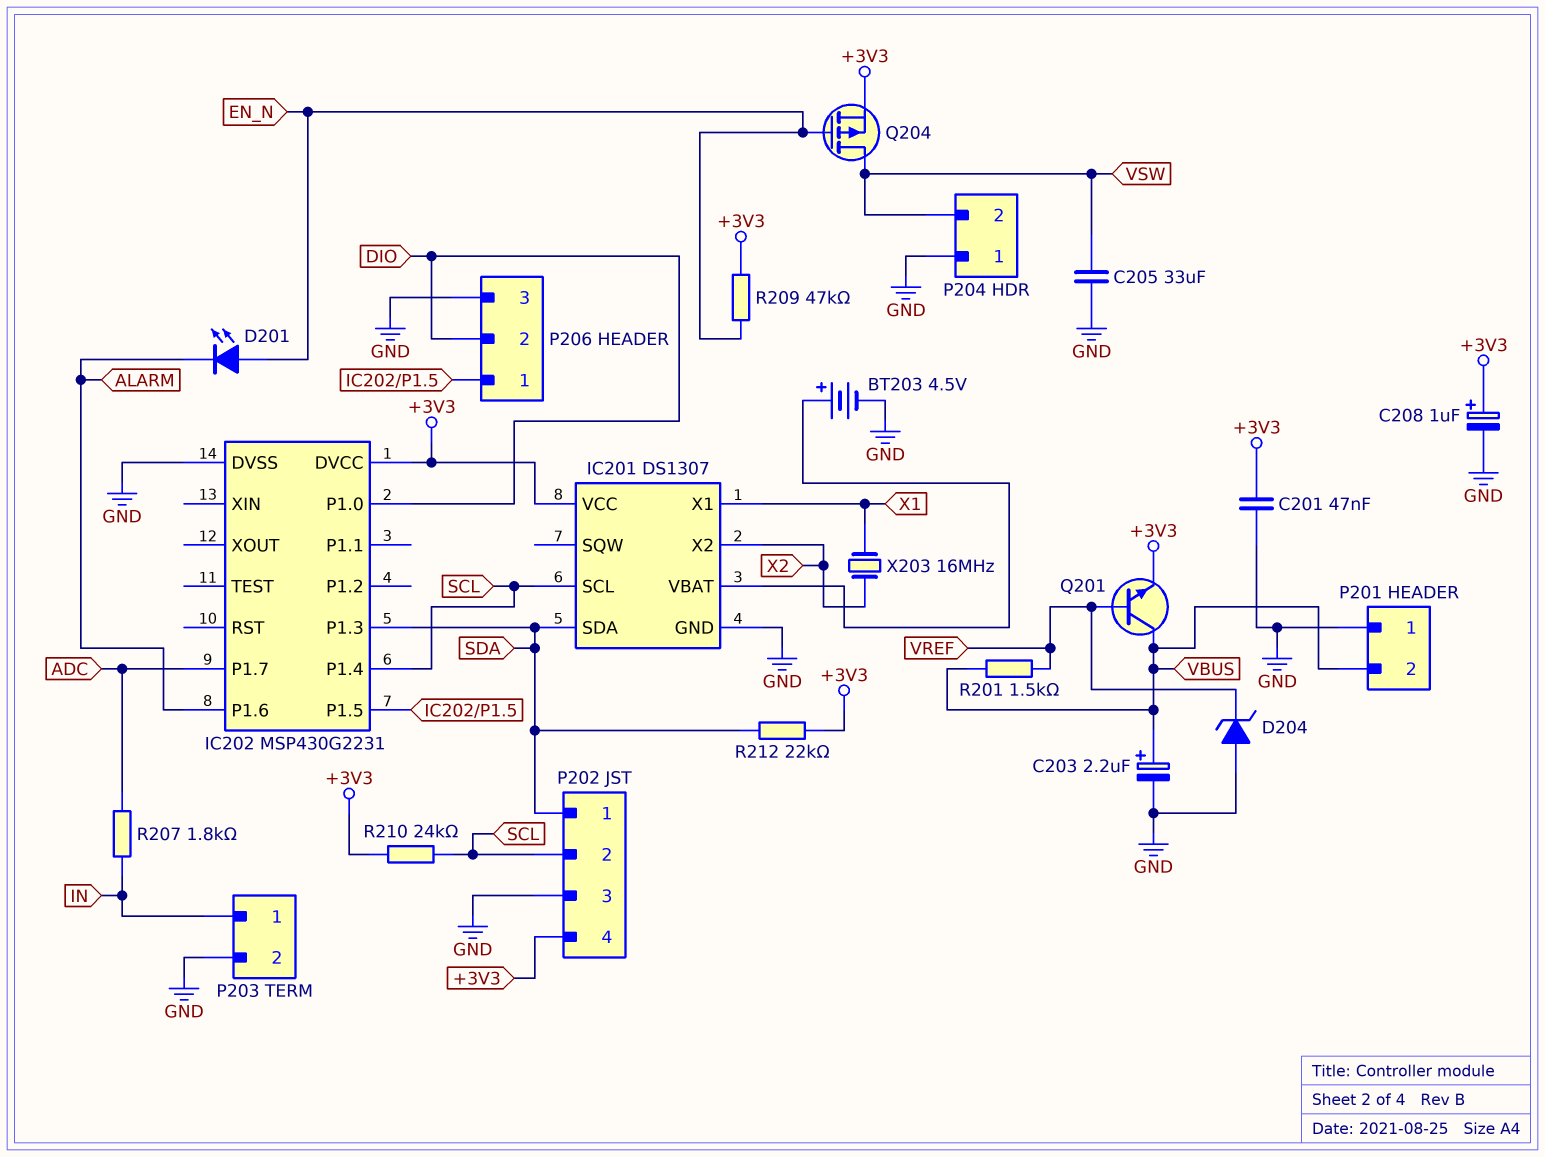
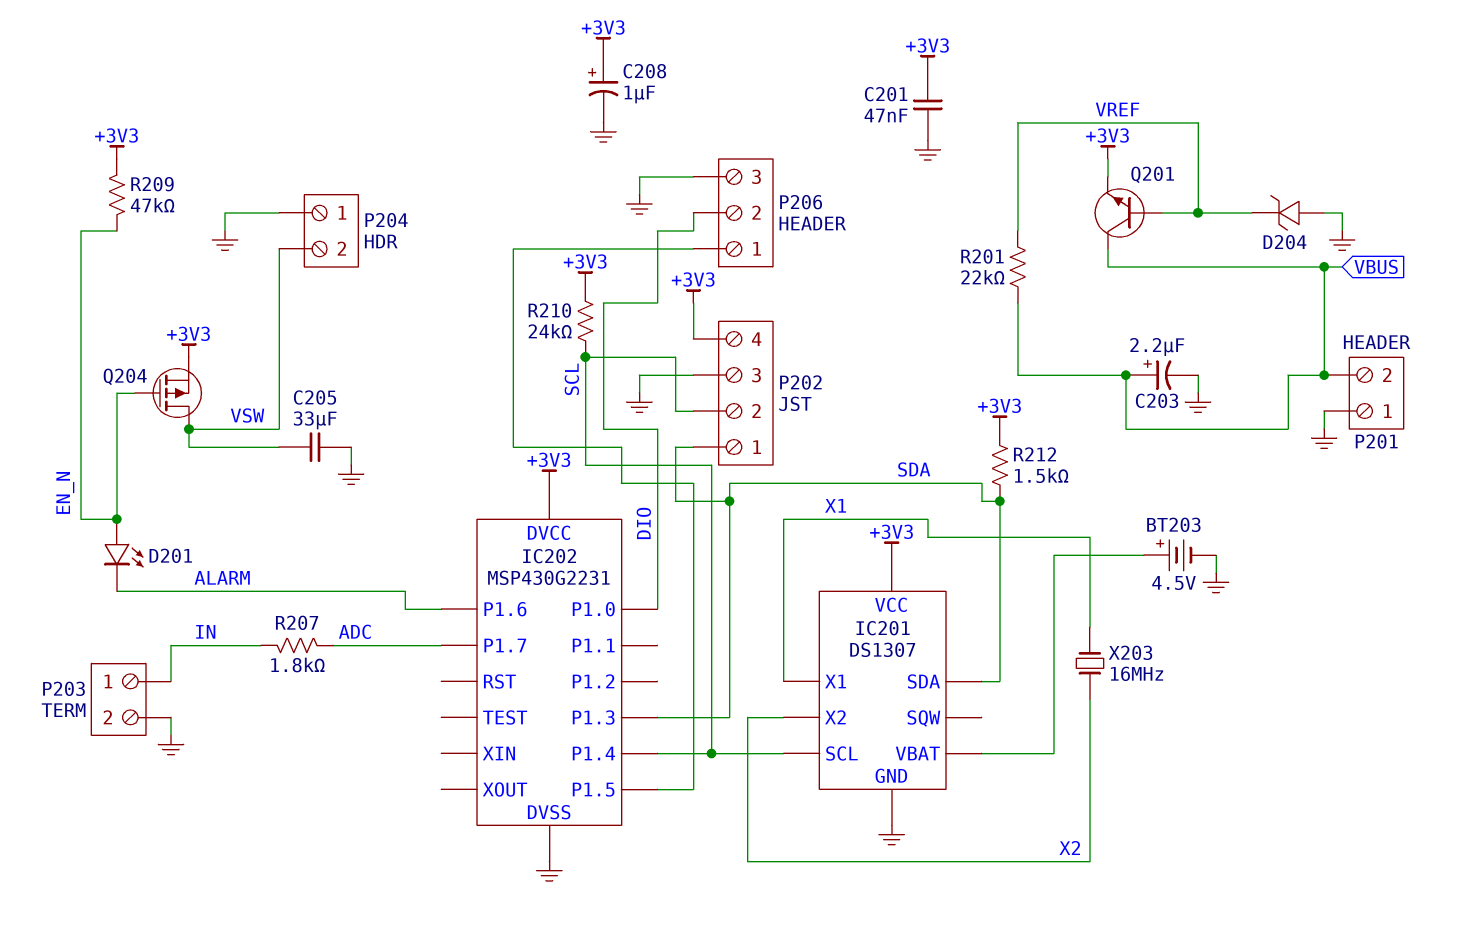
R201: 1.5k (VBUS, VREF) -> 22k (VBUS, VREF)
R212: 22k (+3V3, SDA) -> 1.5k (+3V3, SDA)

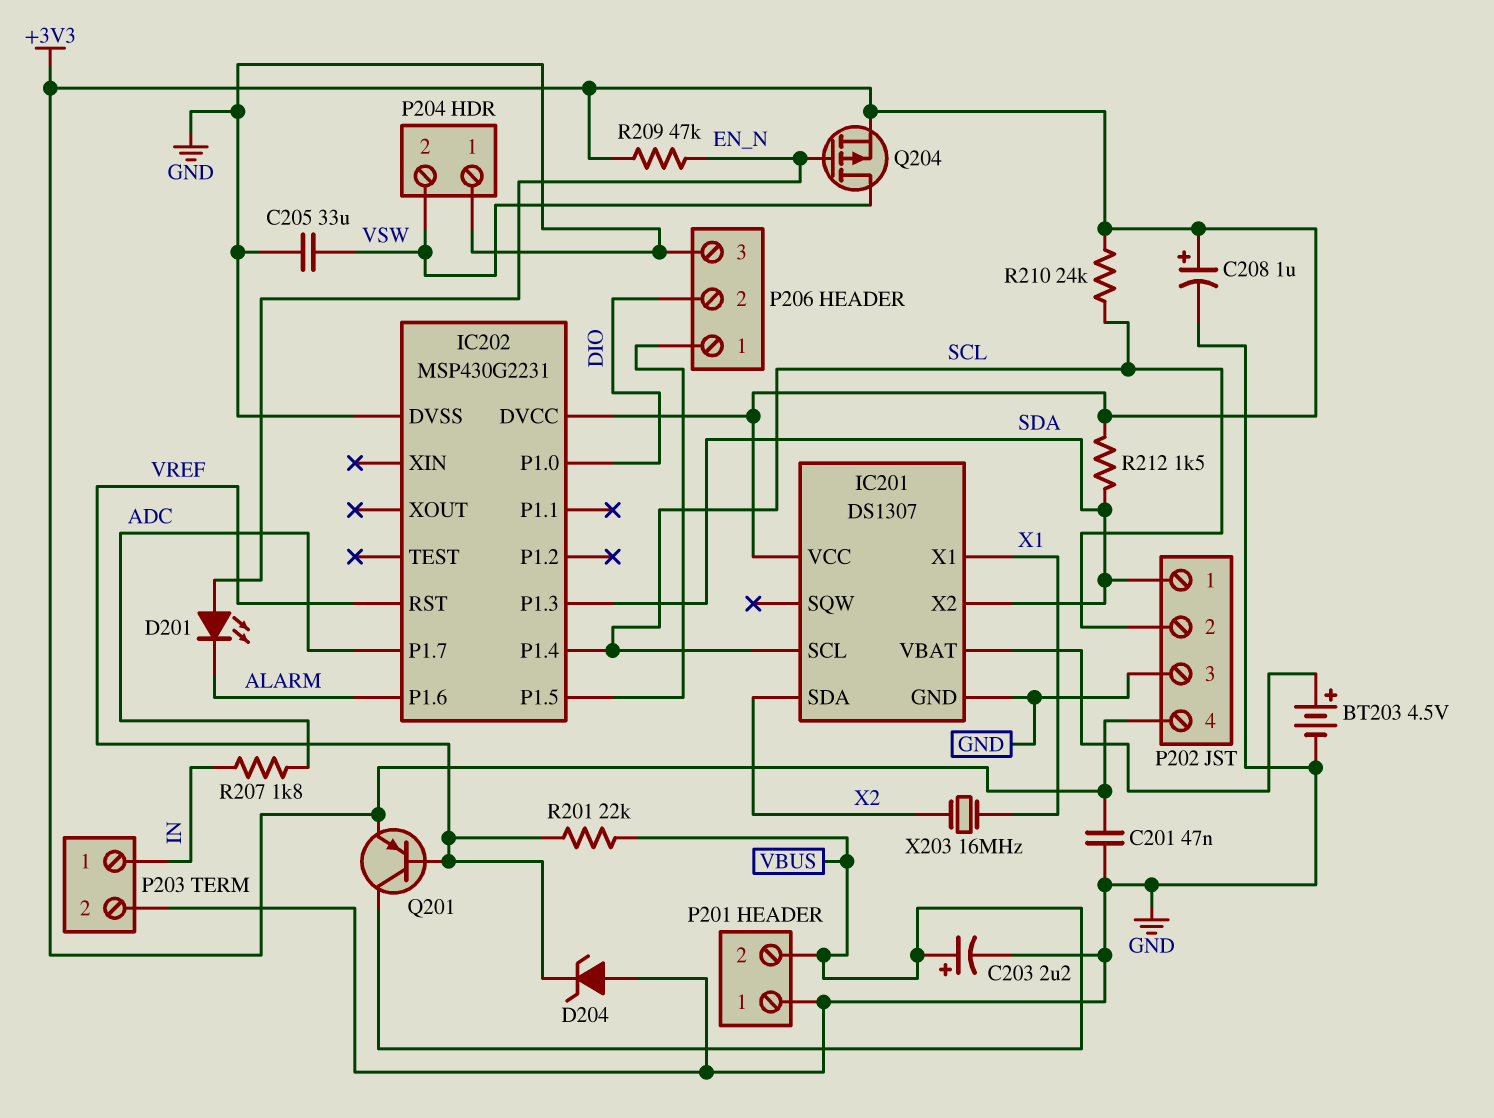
IC201 pin SDA: SDA -> X2
IC201 pin X2: X2 -> SDA
IC202 pin RST: none -> VREF
Q201: NPN (B VREF, C VBUS, E +3V3) -> PNP (B VREF, C VBUS, E +3V3)

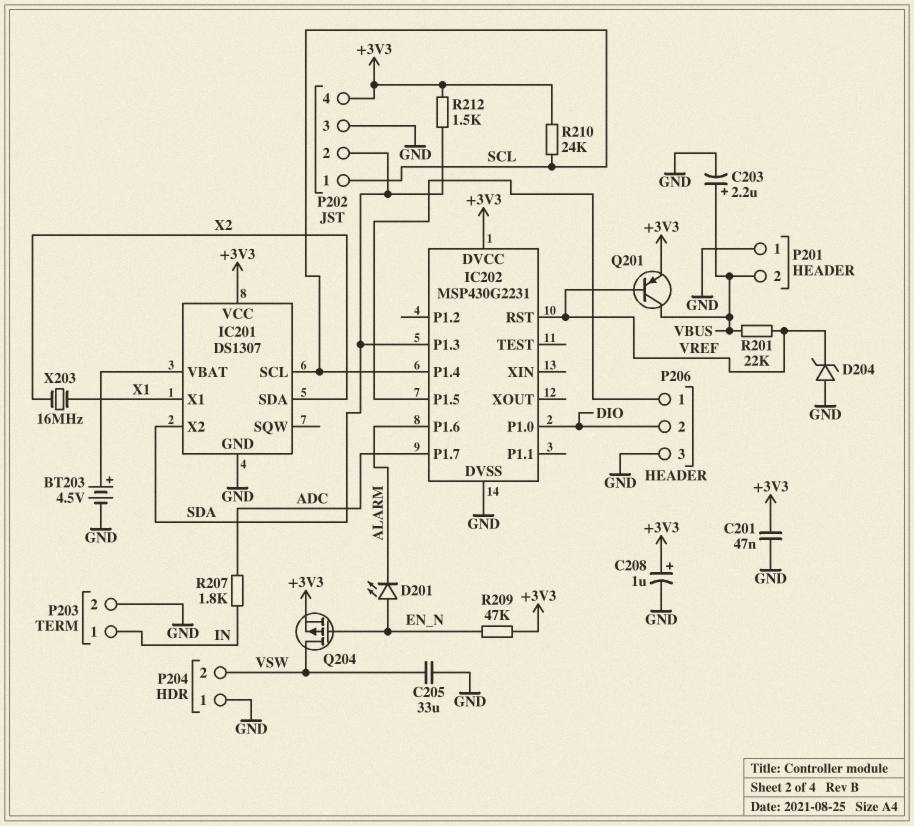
P202 pin 1: SDA -> SCL
P202 pin 2: SCL -> SDA

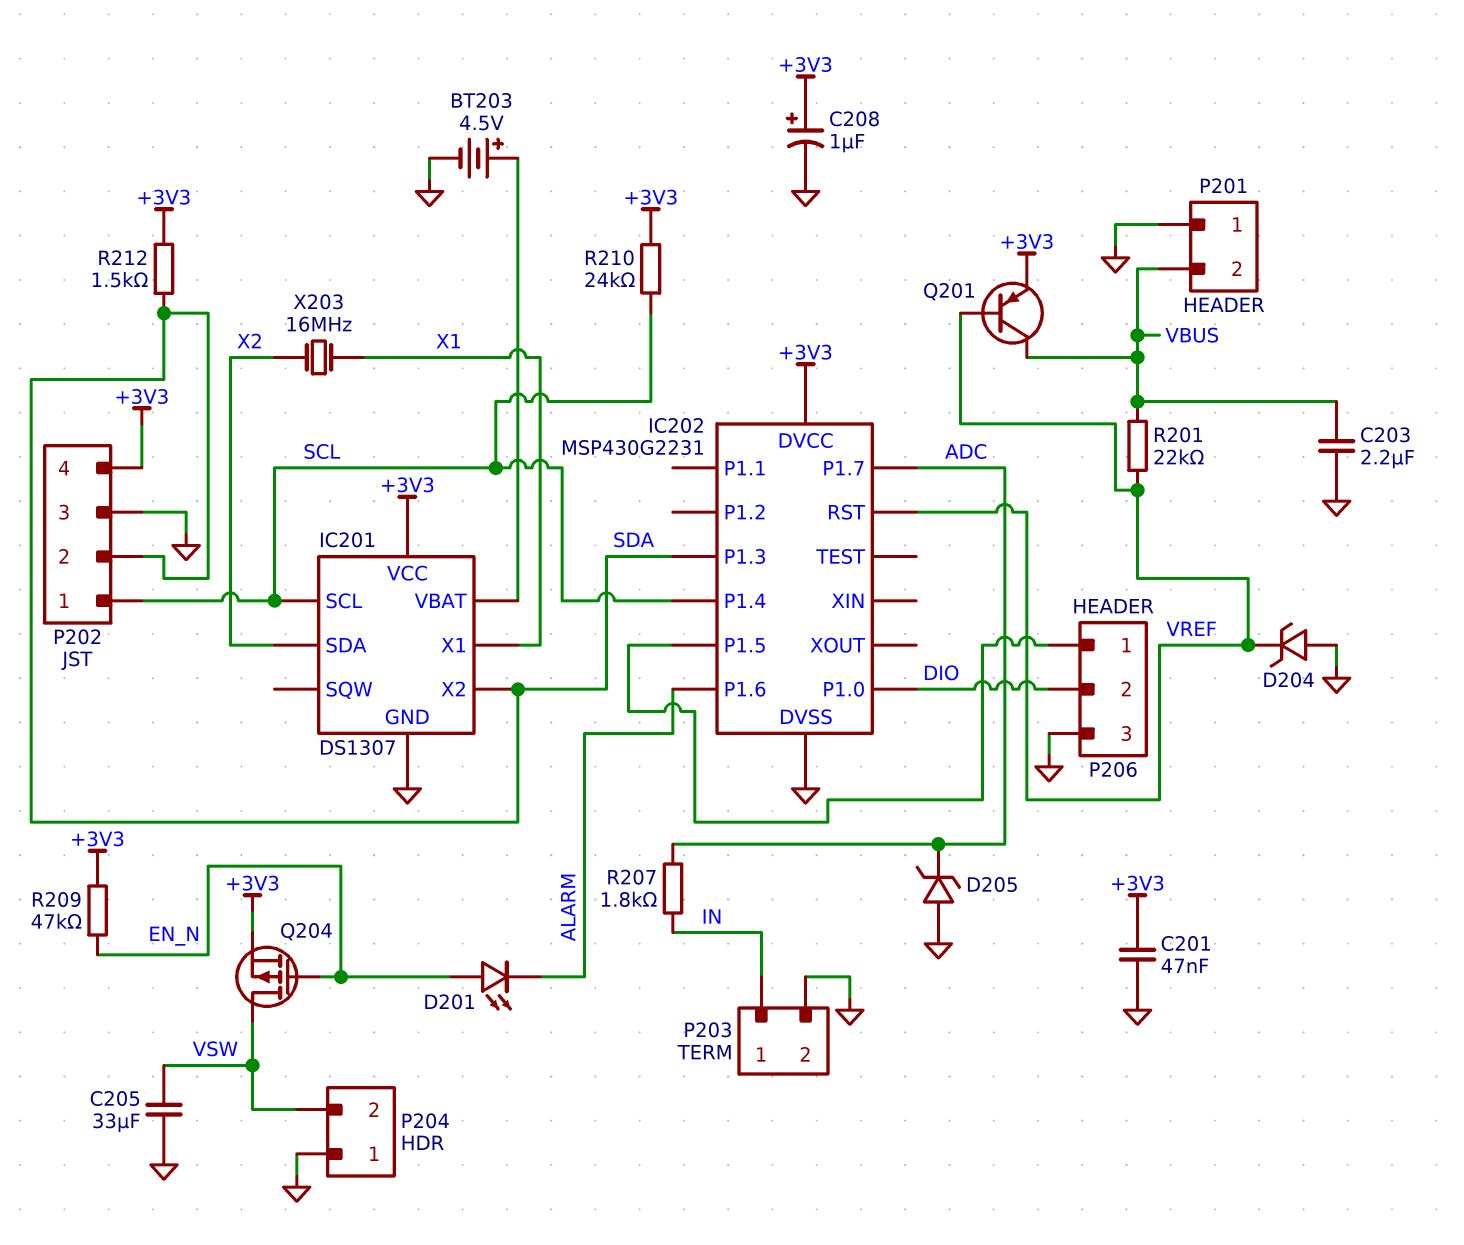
C203: 2.2uF (plus VBUS, minus GND) -> 2.2uF (GND, VBUS)
D205: none -> zener (A GND, K ADC)

